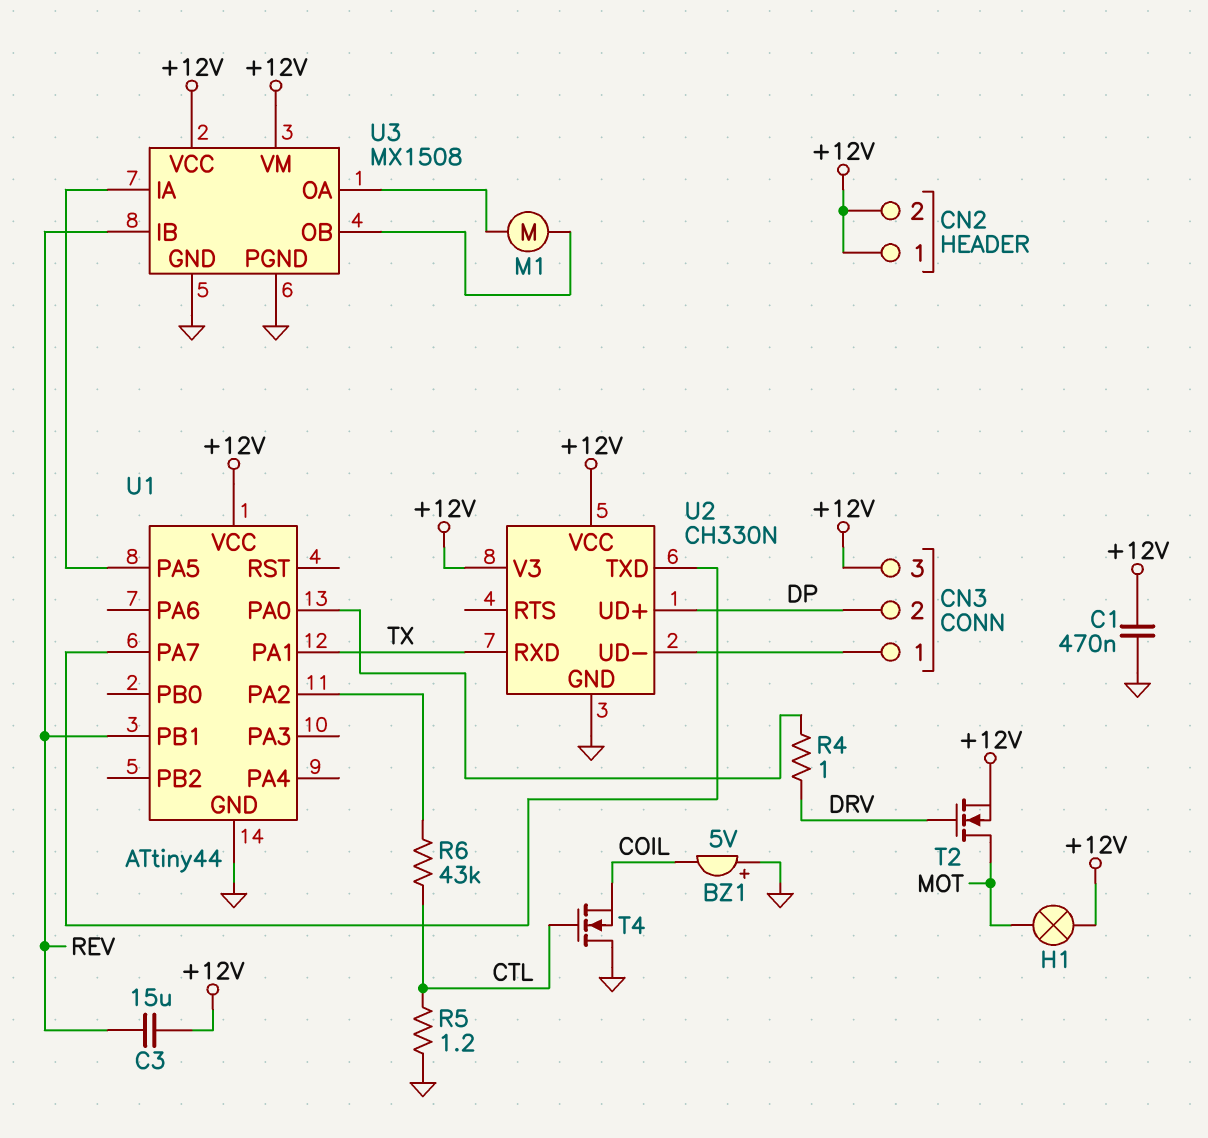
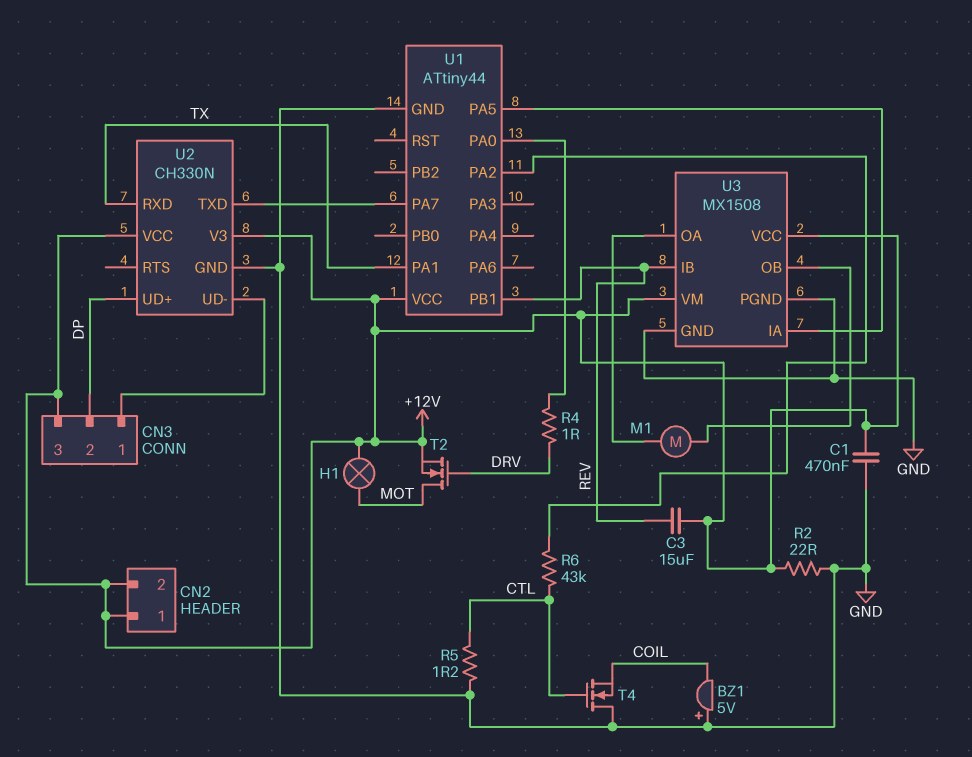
R2: none -> 22 (+12V, GND)

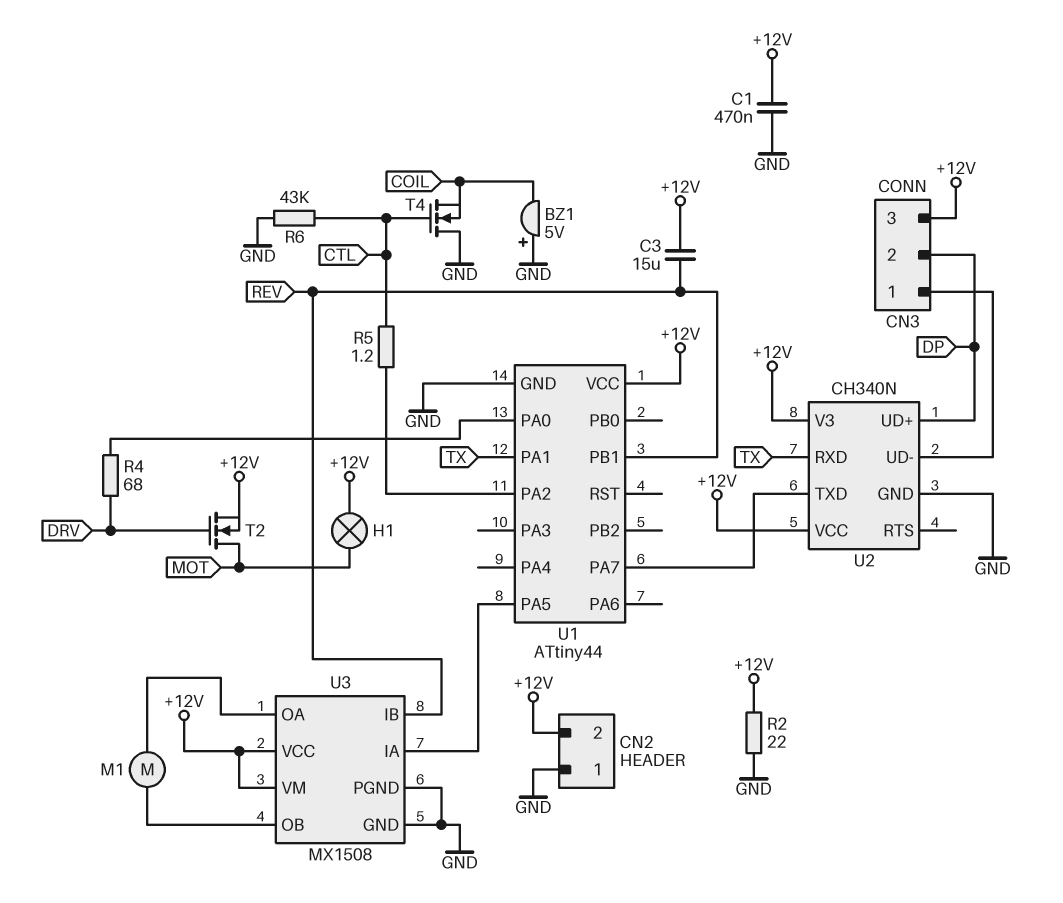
CN2 pin 1: +12V -> GND
R4: 1 (DRV, U1/PA0) -> 68 (DRV, U1/PA0)
R5: 1.2 (CTL, GND) -> 1.2 (CTL, U1/PA2)
R6: 43k (CTL, U1/PA2) -> 43k (CTL, GND)
U2: CH330N -> CH340N

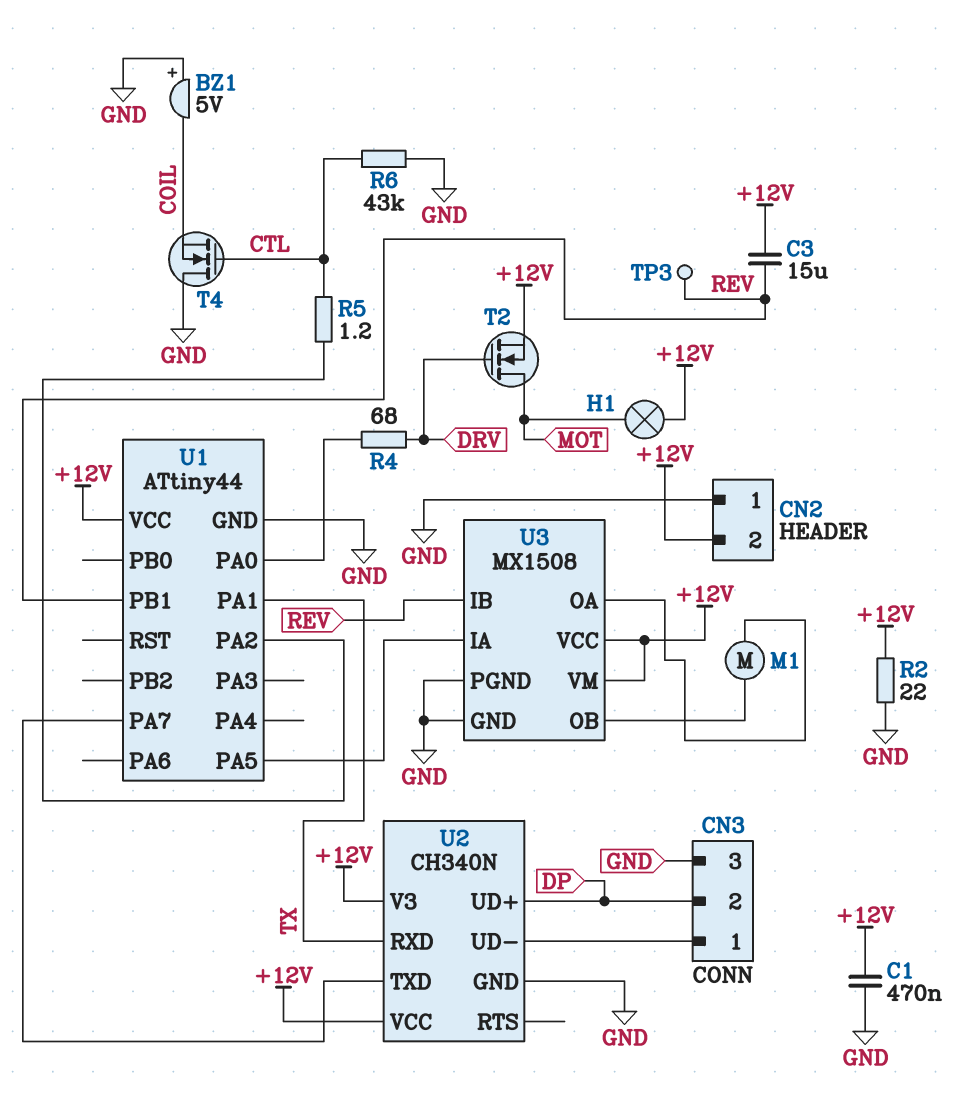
CN3 pin 3: +12V -> GND
TP3: none -> test point (REV)

